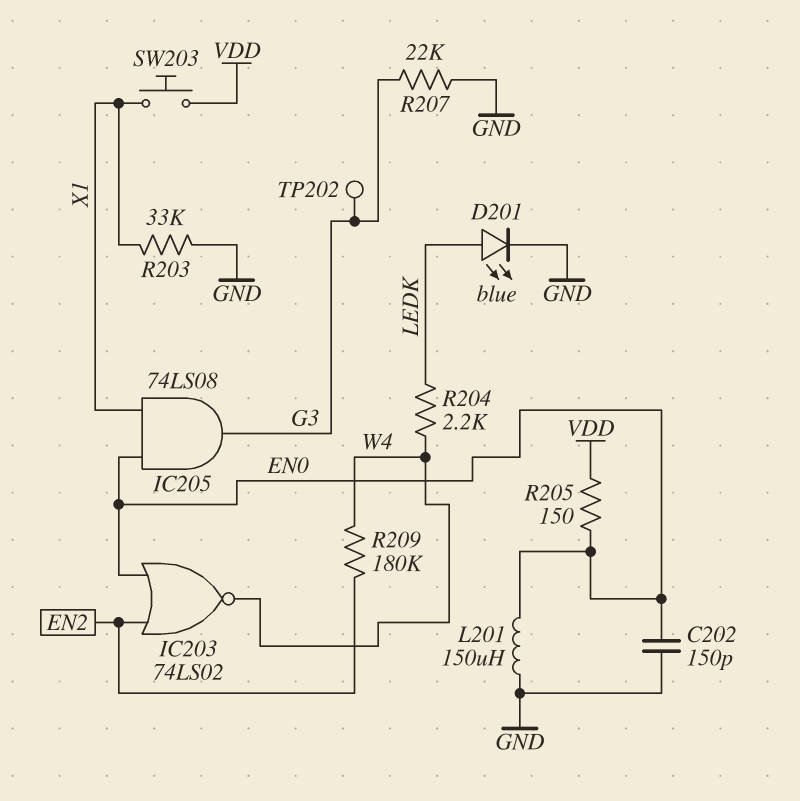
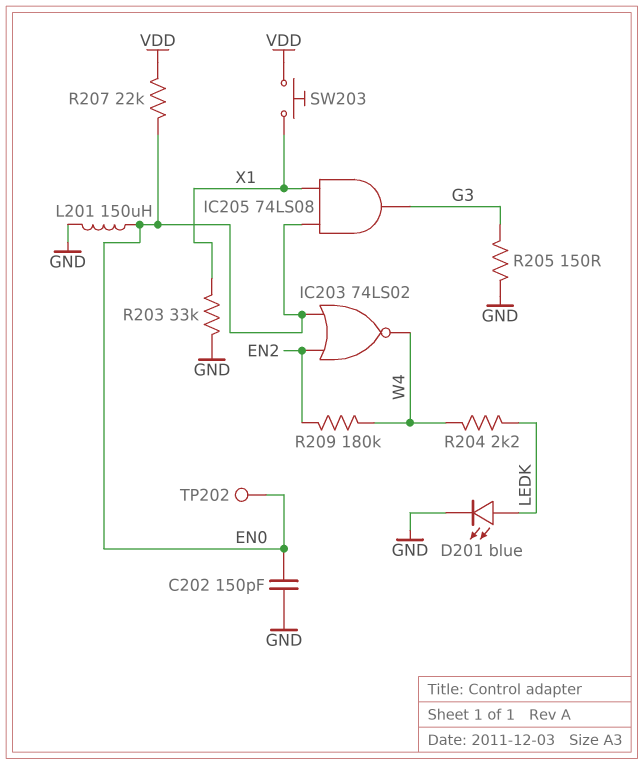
R205: 150 (EN0, VDD) -> 150 (G3, GND)
R207: 22k (G3, GND) -> 22k (EN0, VDD)
TP202: test point (G3) -> test point (EN0)

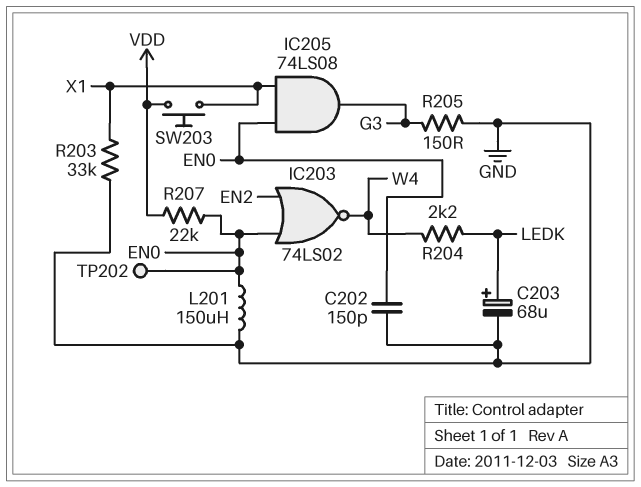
C203: none -> 68uF (plus LEDK, minus GND)
D201: LED blue (A LEDK, K GND) -> none
R209: 180k (EN2, W4) -> none

